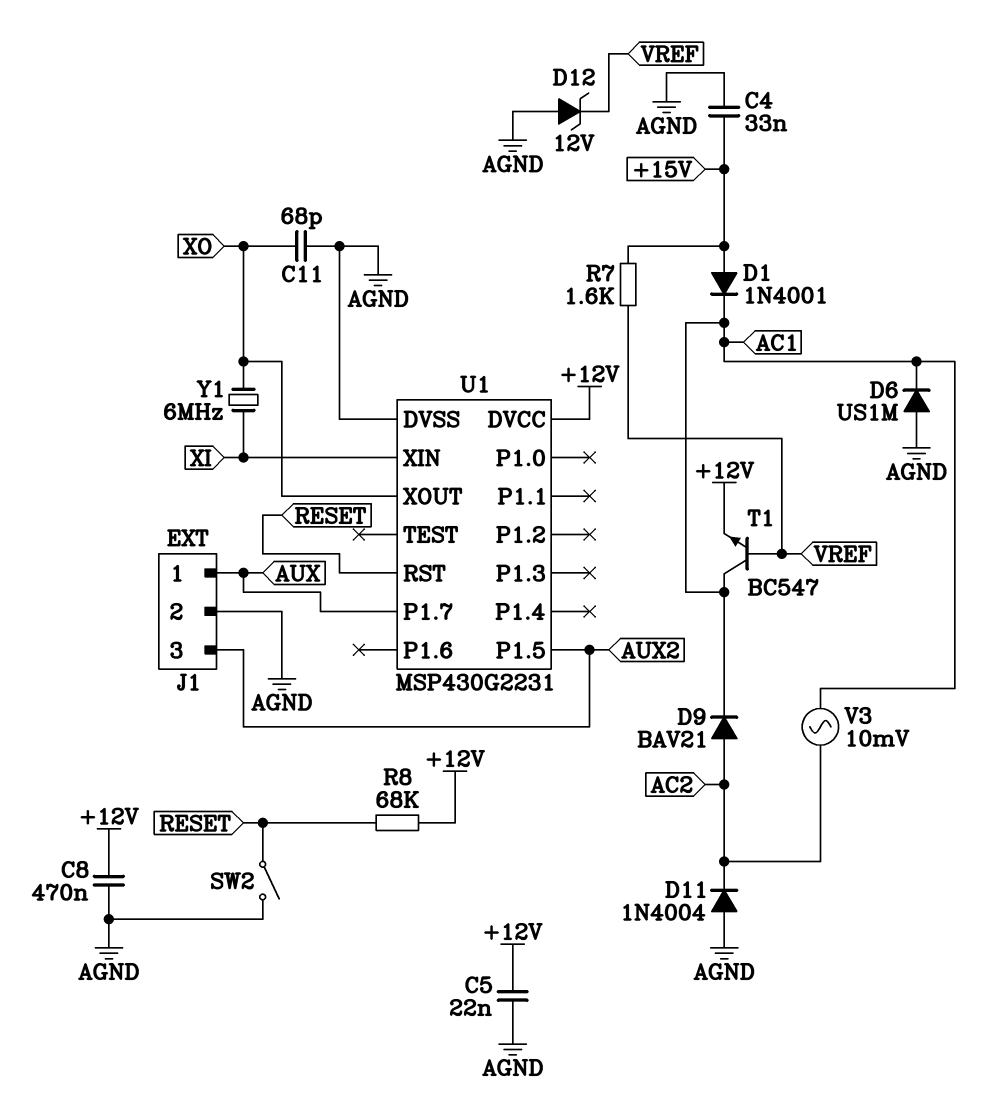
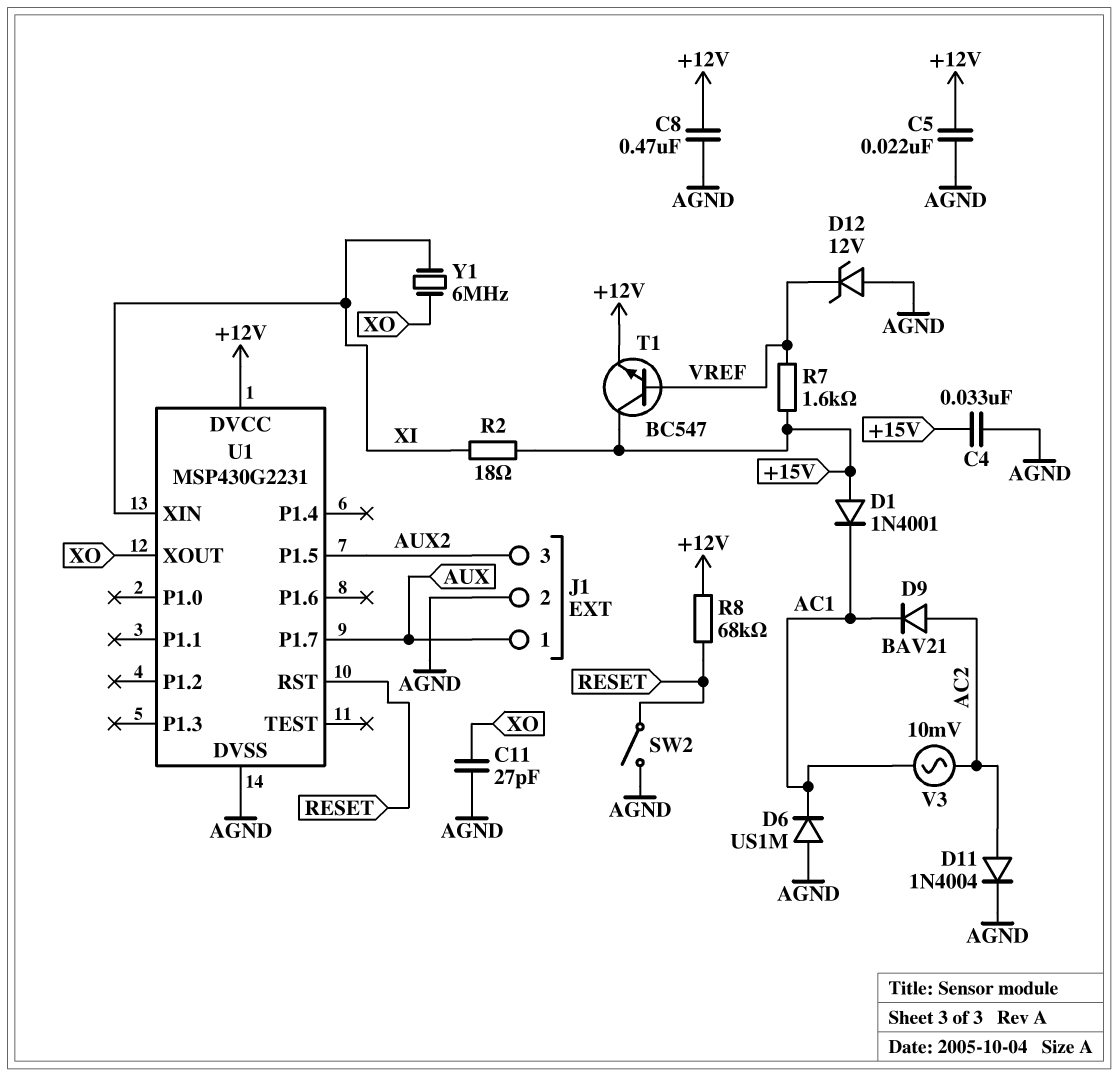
C11: 68pF (AGND, XO) -> 27pF (AGND, XO)
D11: diode 1N4004 (A AGND, K AC2) -> diode 1N4004 (A AC2, K AGND)
R2: none -> 18 (+15V, XI)
T1: NPN BC547 (B VREF, C AC1, E +12V) -> NPN BC547 (B VREF, C +15V, E +12V)

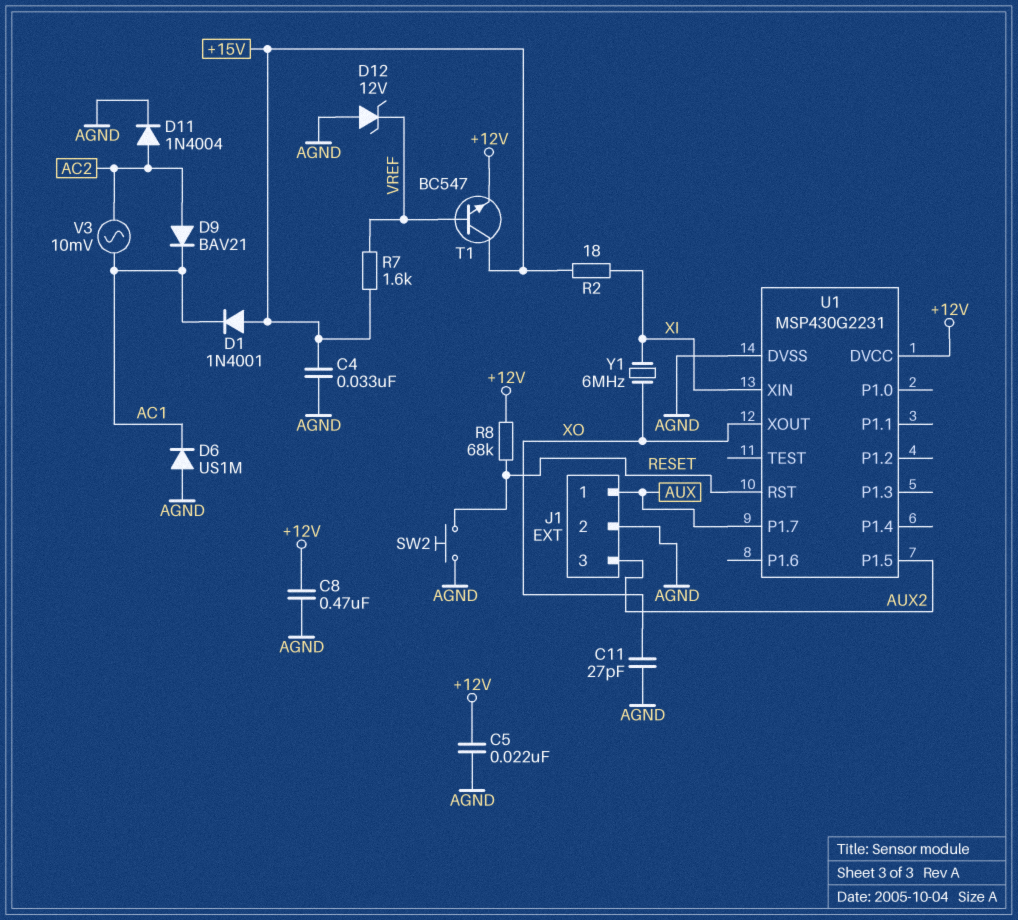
SW2: switch (AGND, RESET) -> button (AGND, RESET)

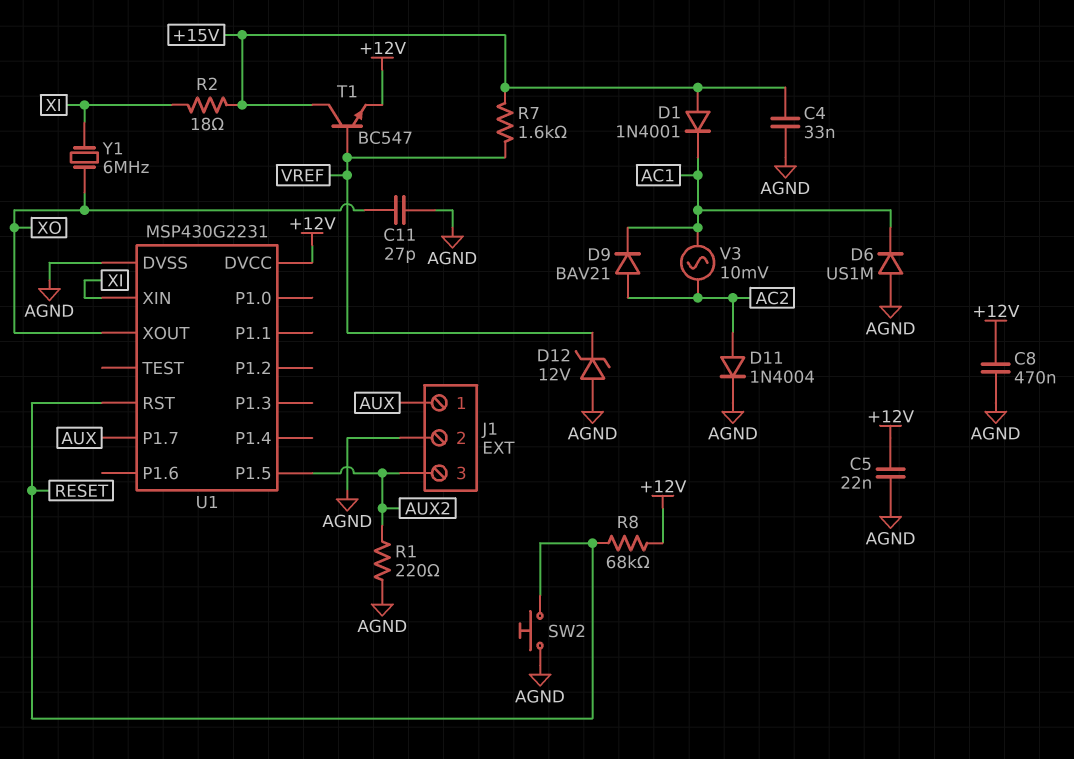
R1: none -> 220 (AGND, AUX2)

